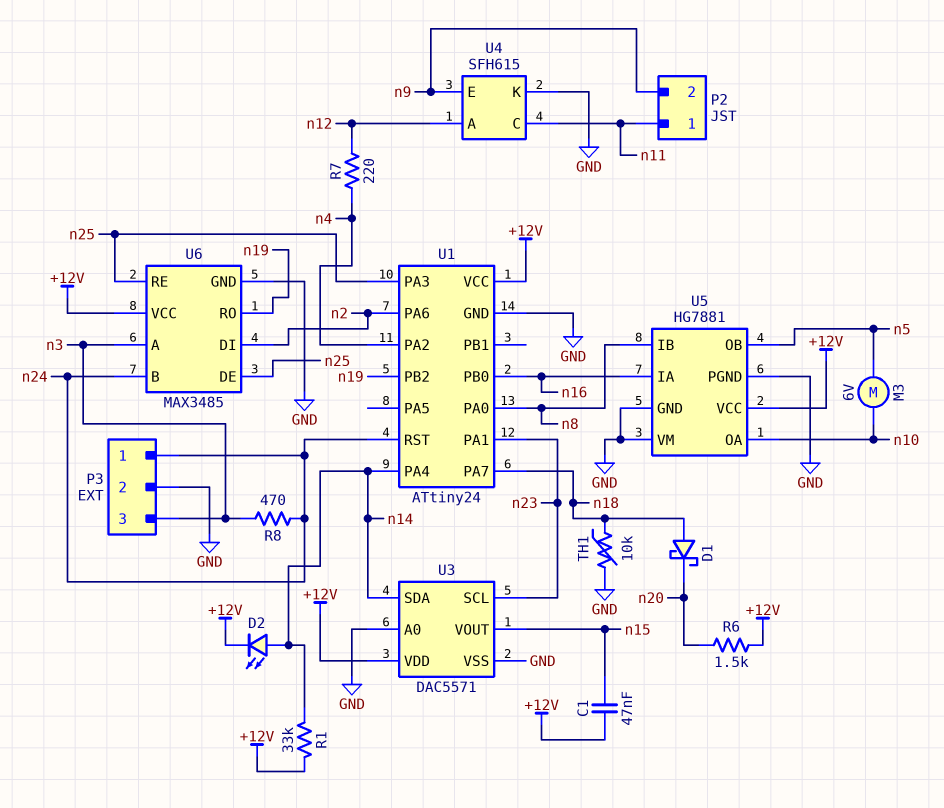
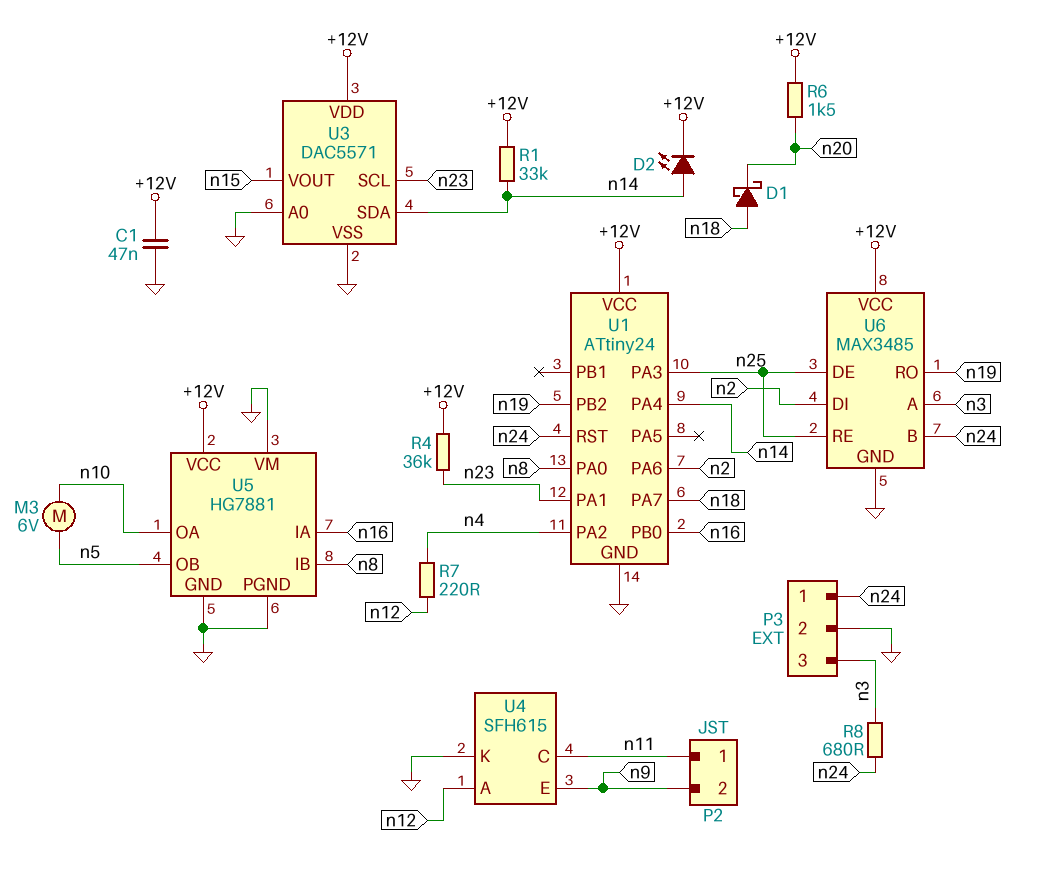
C1: 47nF (+12V, n15) -> 47nF (+12V, GND)
R4: none -> 36k (+12V, n23)
R8: 470 (n3, n24) -> 680 (n3, n24)
TH1: 10k (GND, n18) -> none

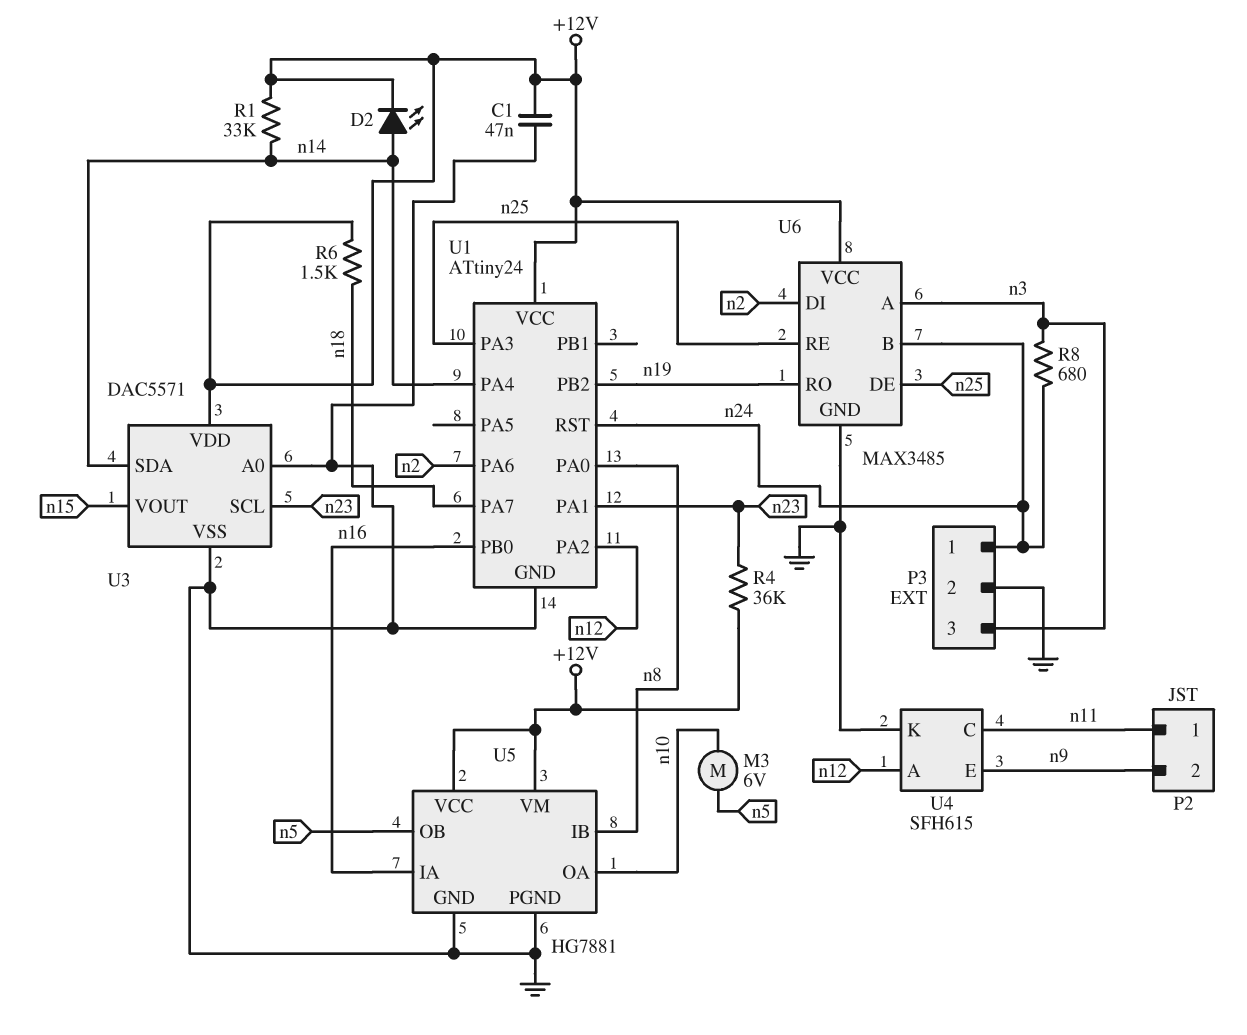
D1: schottky (A n18, K n20) -> none
R6: 1.5k (+12V, n20) -> 1.5k (+12V, n18)
R7: 220 (n4, n12) -> none
U1 pin PA2: n4 -> n12
U5 pin VM: GND -> +12V

